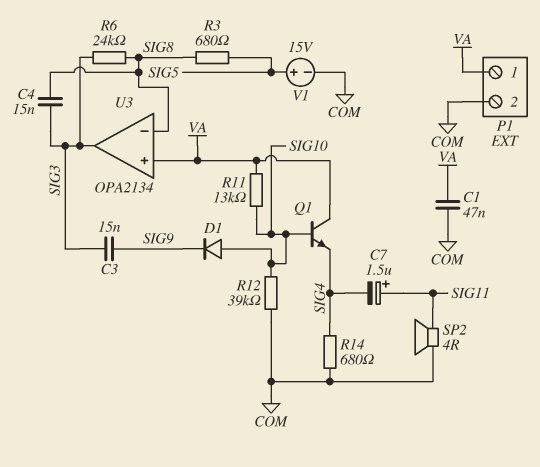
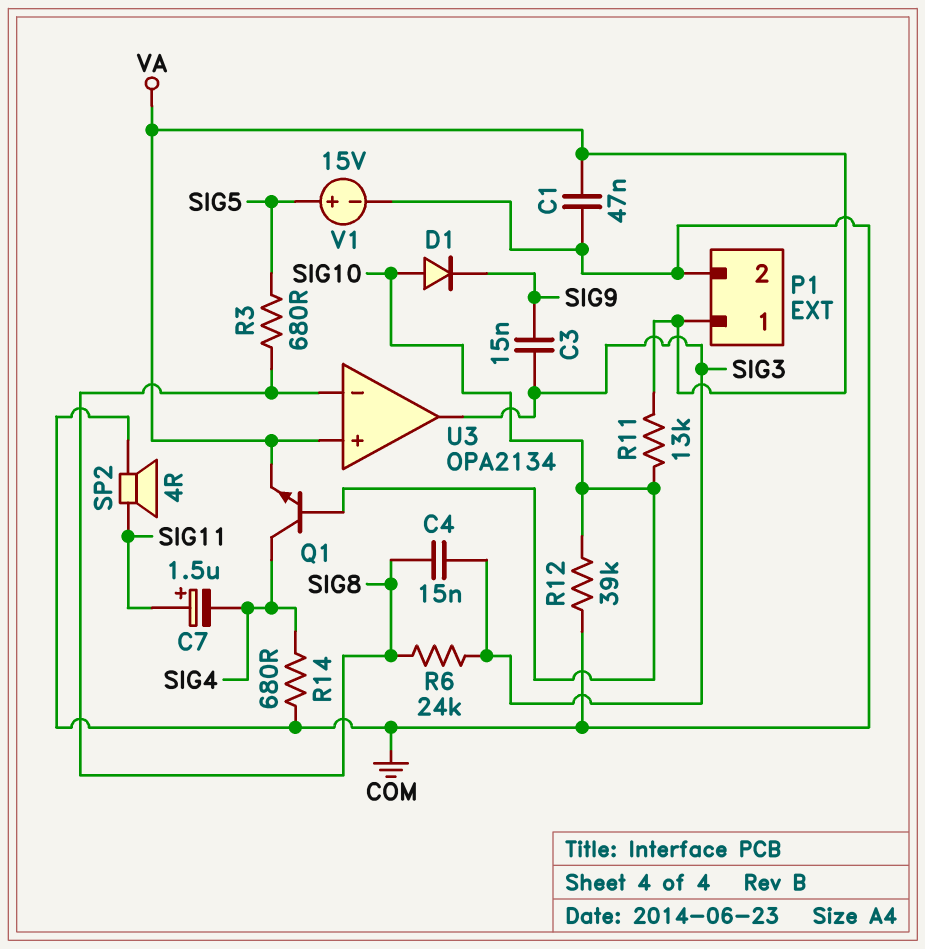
Q1: NPN (B SIG10, C VA, E SIG4) -> NPN (B SIG10, C SIG4, E VA)

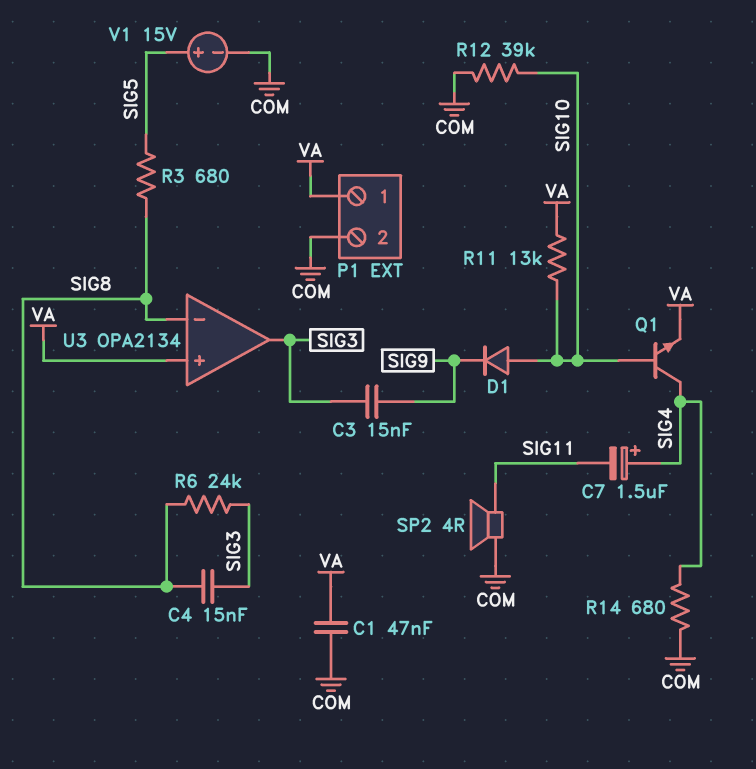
C7: 1.5uF (plus SIG11, minus SIG4) -> 1.5uF (plus SIG4, minus SIG11)

